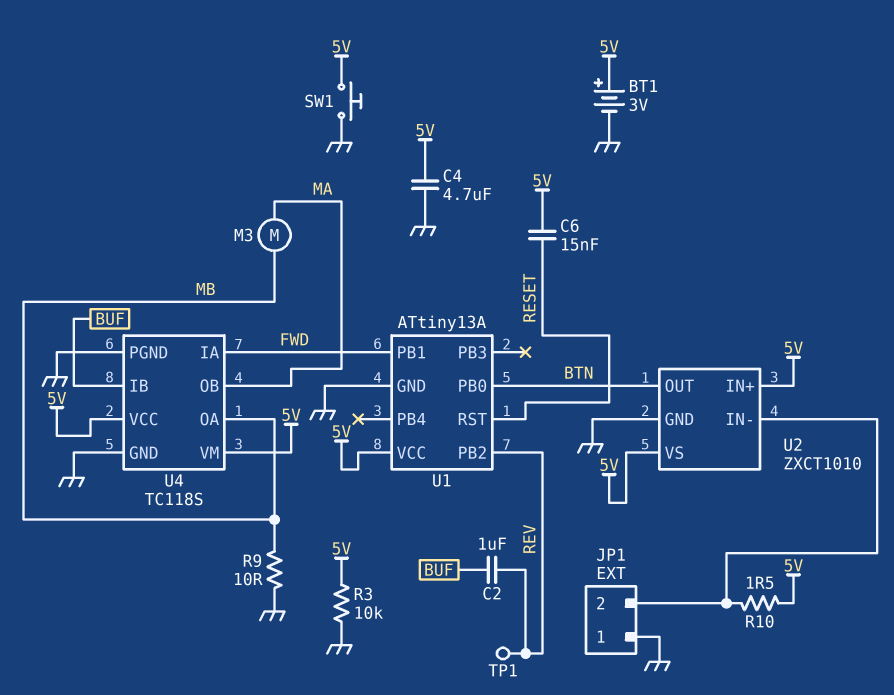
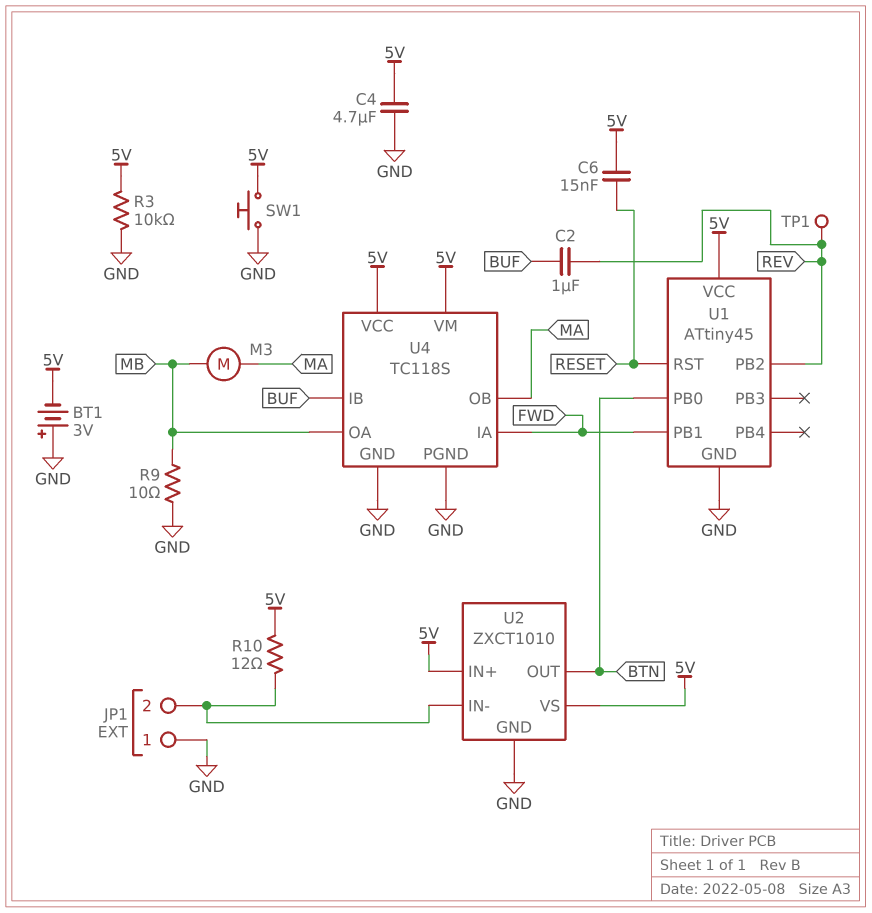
BT1: 3V (plus 5V, minus GND) -> 3V (plus GND, minus 5V)
R10: 1.5 (5V, JP1/2) -> 12 (5V, JP1/2)
U1: ATtiny13A -> ATtiny45

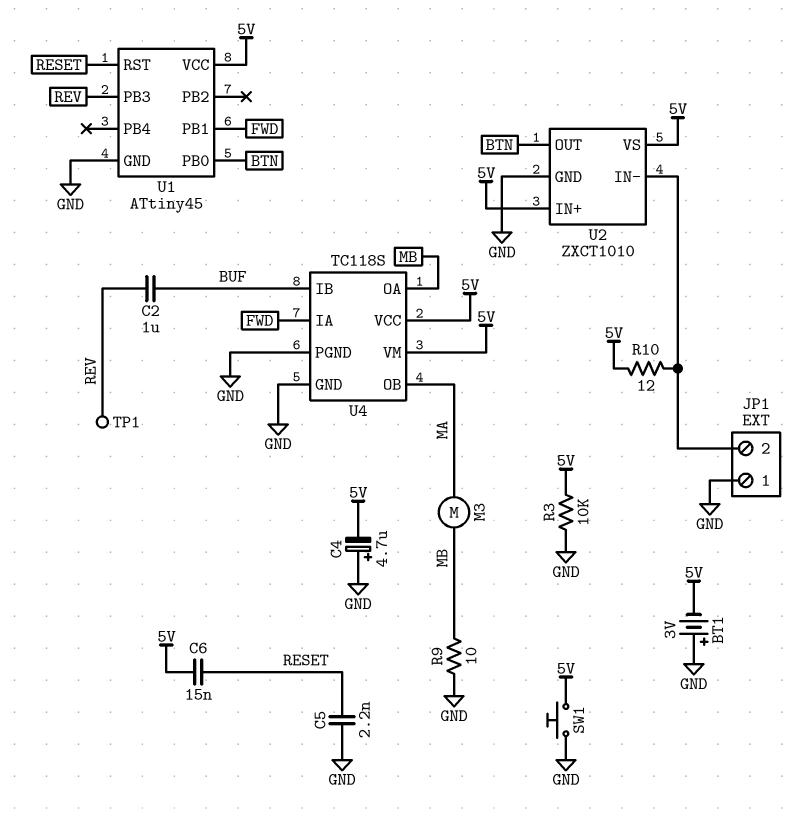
C4: 4.7uF (5V, GND) -> 4.7uF (plus GND, minus 5V)
C5: none -> 2.2nF (GND, RESET)
U1 pin PB2: REV -> none
U1 pin PB3: none -> REV

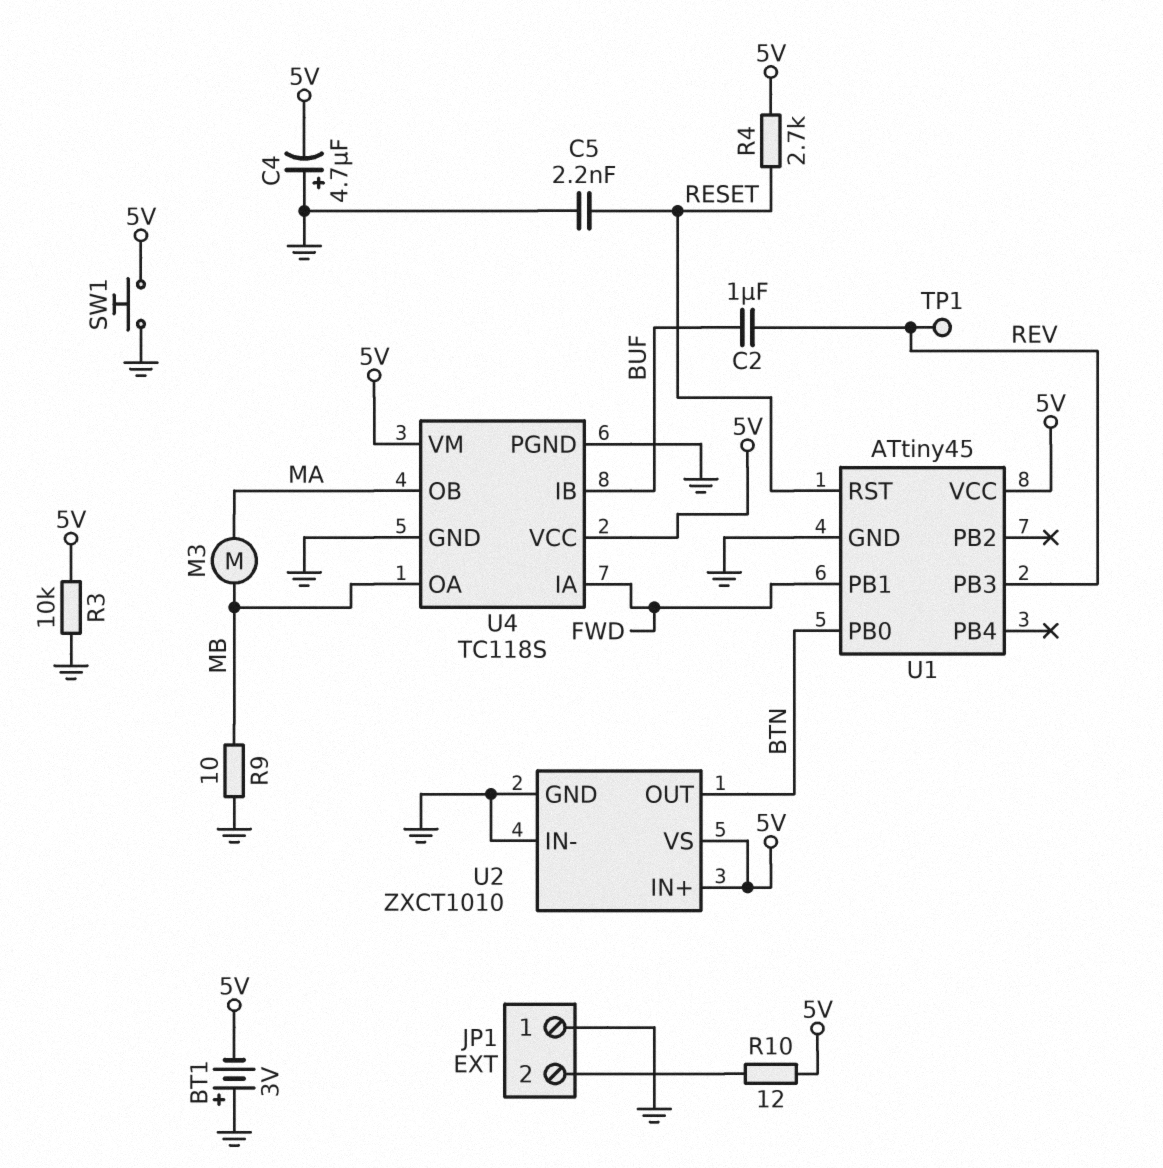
C6: 15nF (5V, RESET) -> none
R4: none -> 2.7k (5V, RESET)
U2 pin IN-: JP1/2 -> GND

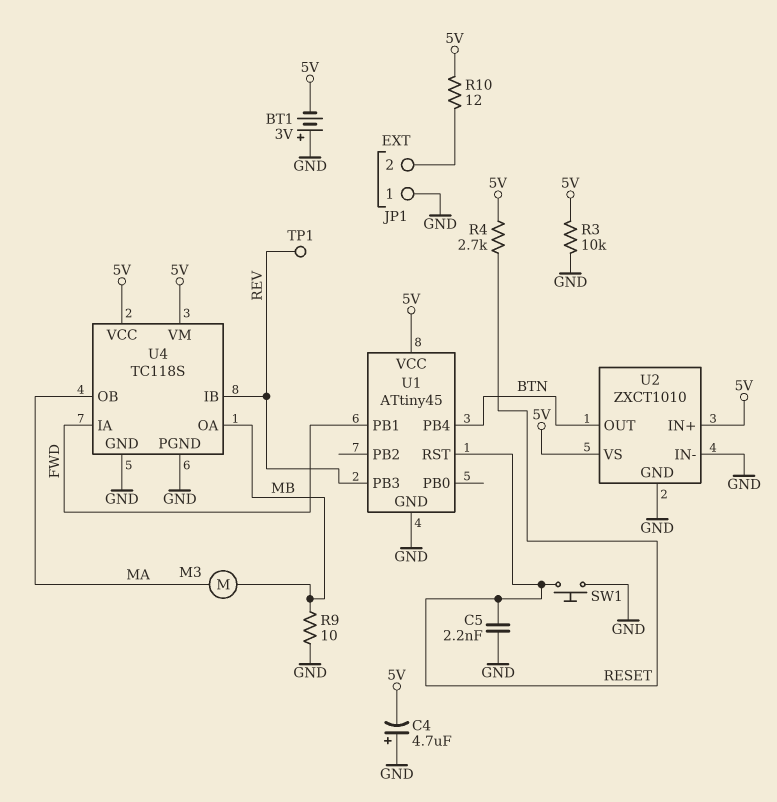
C2: 1uF (BUF, REV) -> none
SW1: button (5V, GND) -> button (GND, RESET)
U1 pin PB0: BTN -> none
U1 pin PB4: none -> BTN
U4 pin IB: BUF -> REV

